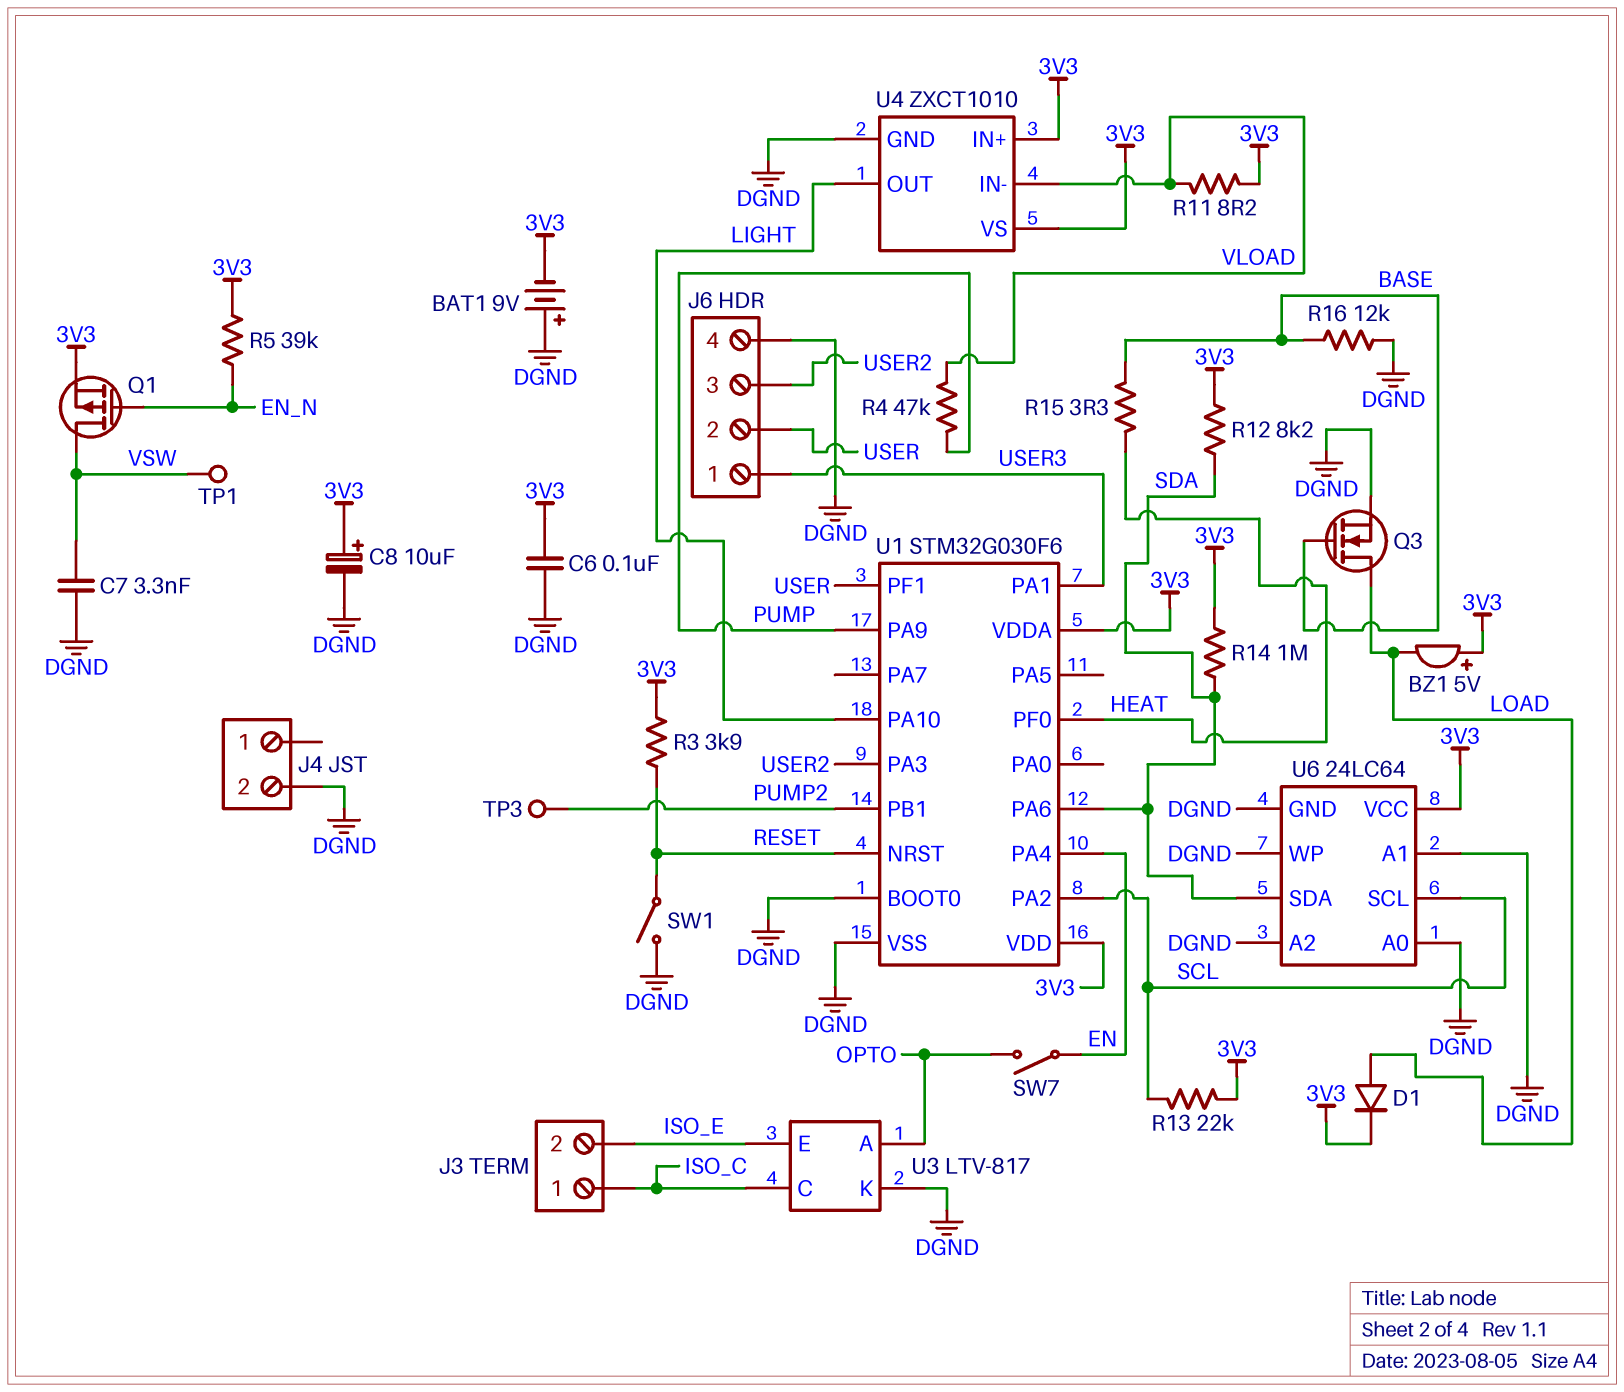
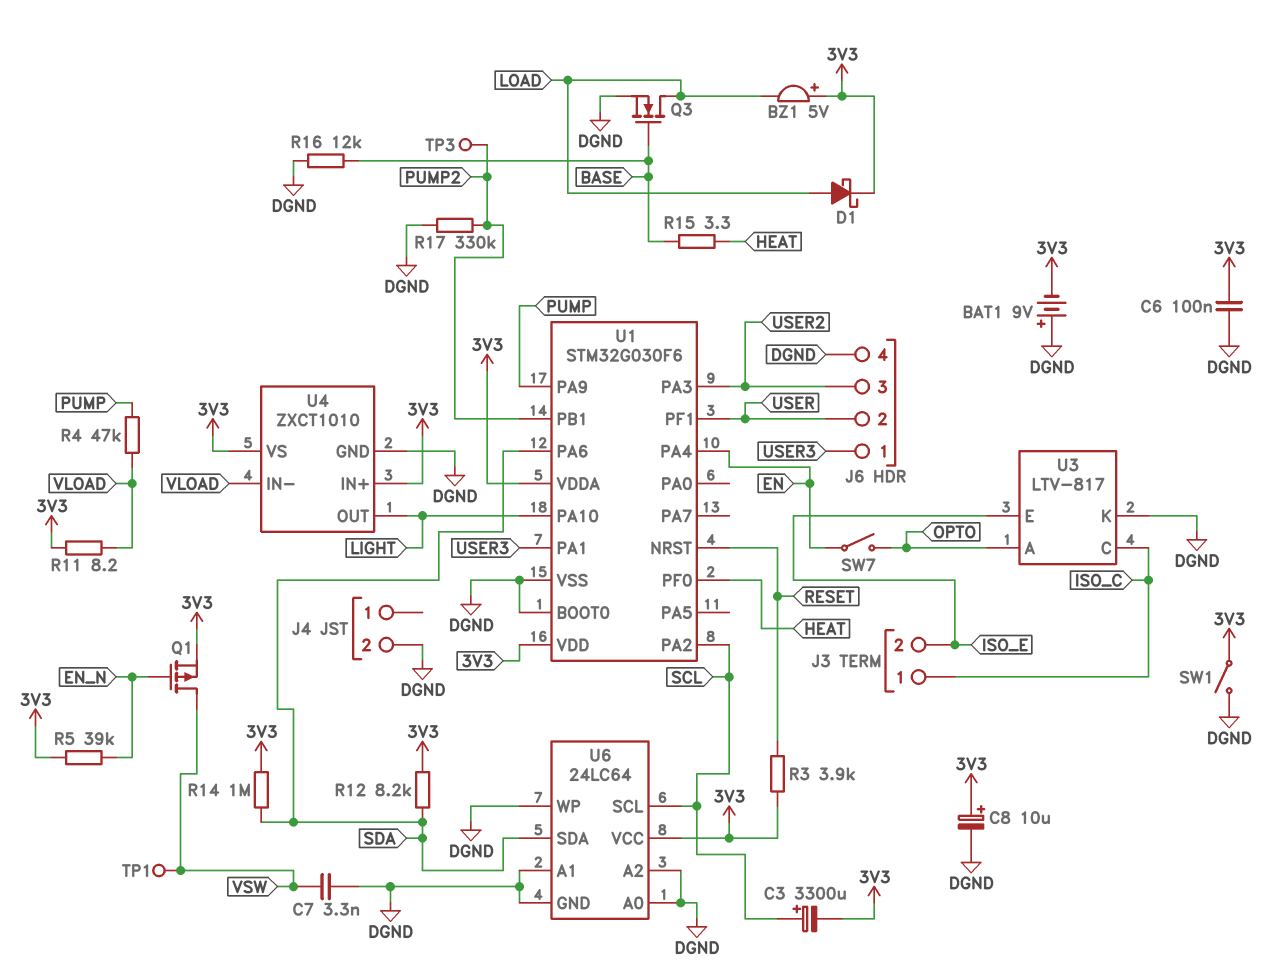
C3: none -> 3300uF (plus SCL, minus 3V3)
D1: diode (A LOAD, K 3V3) -> schottky (A LOAD, K 3V3)
R13: 22k (3V3, SCL) -> none
R17: none -> 330k (DGND, PUMP2)
SW1: switch (DGND, RESET) -> switch (3V3, DGND)

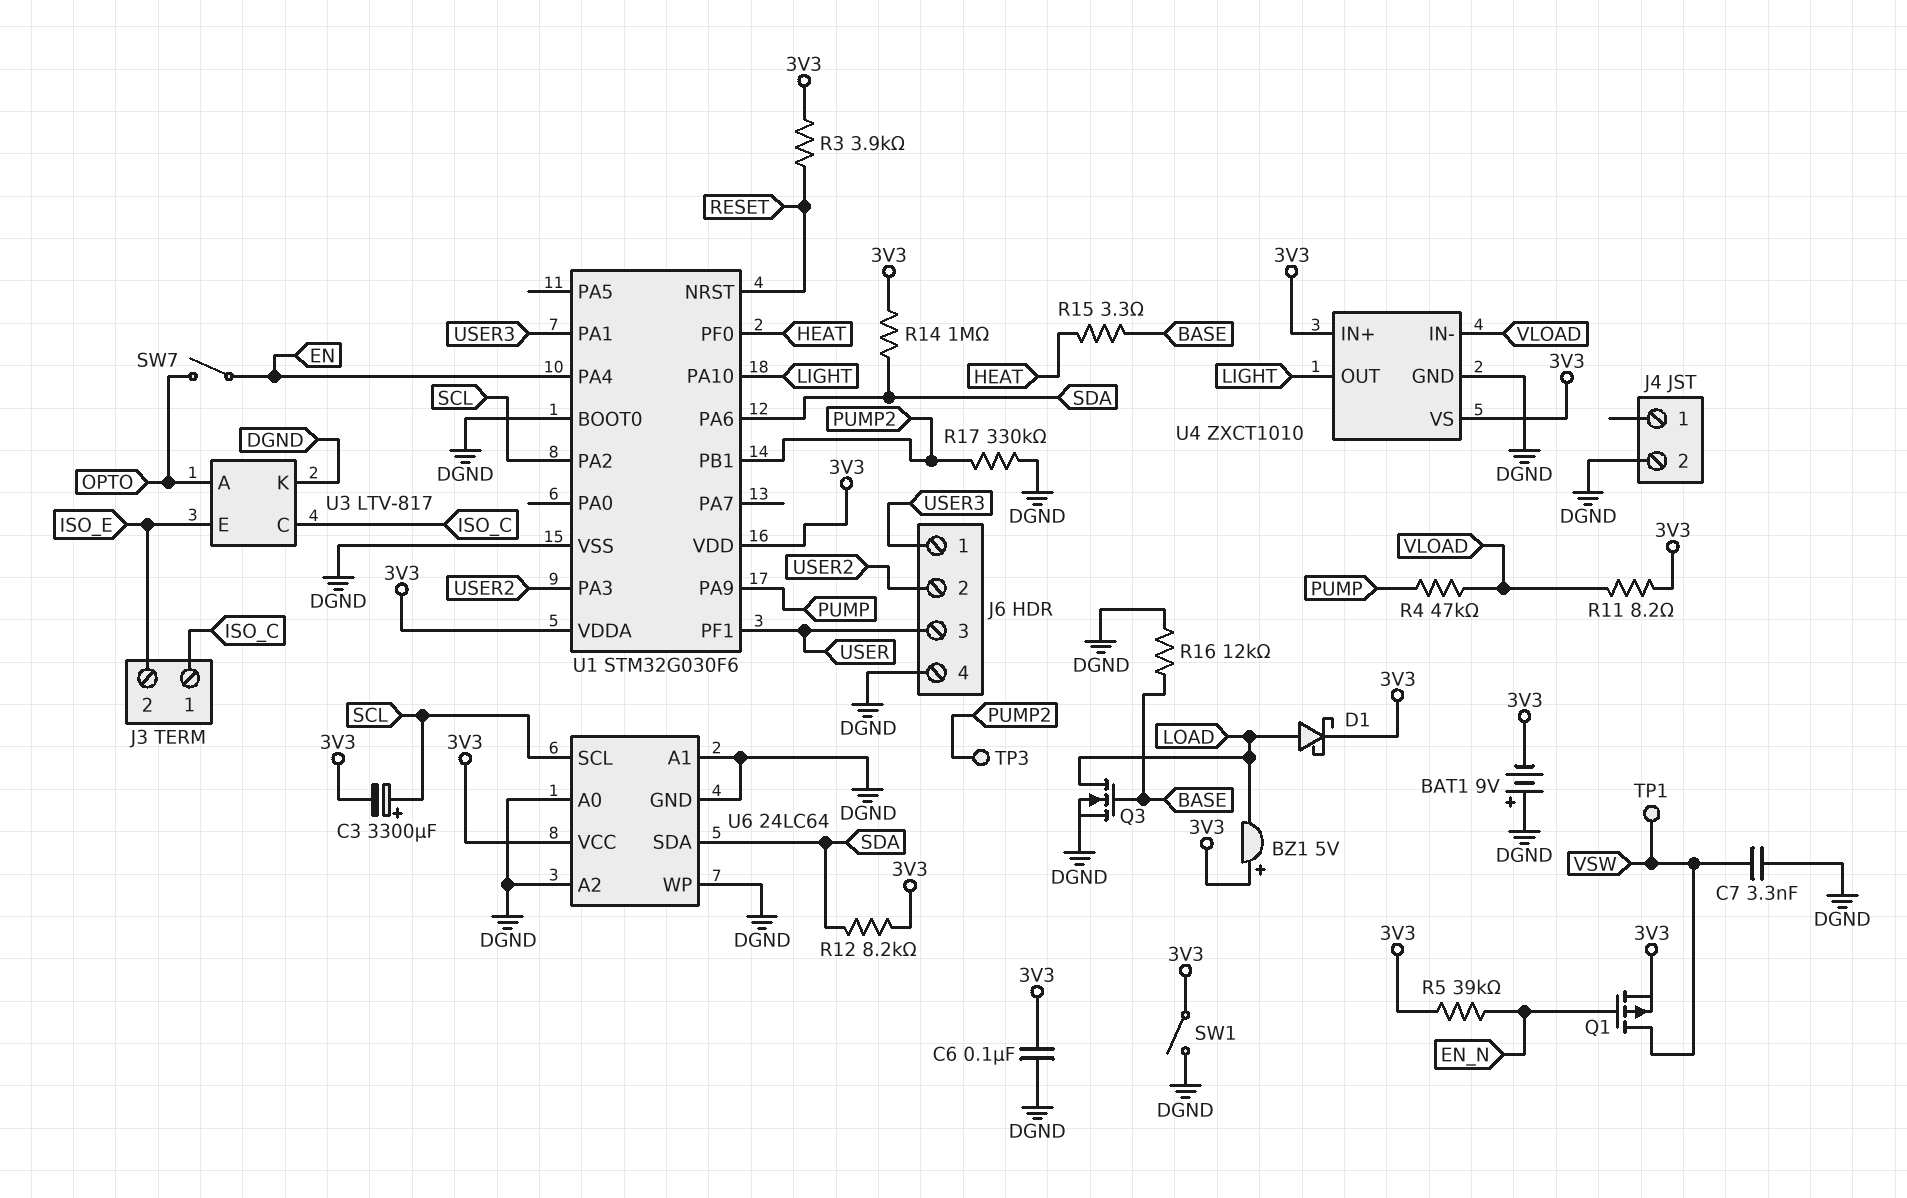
C8: 10uF (plus 3V3, minus DGND) -> none
J6 pin 2: USER -> USER2
J6 pin 3: USER2 -> USER

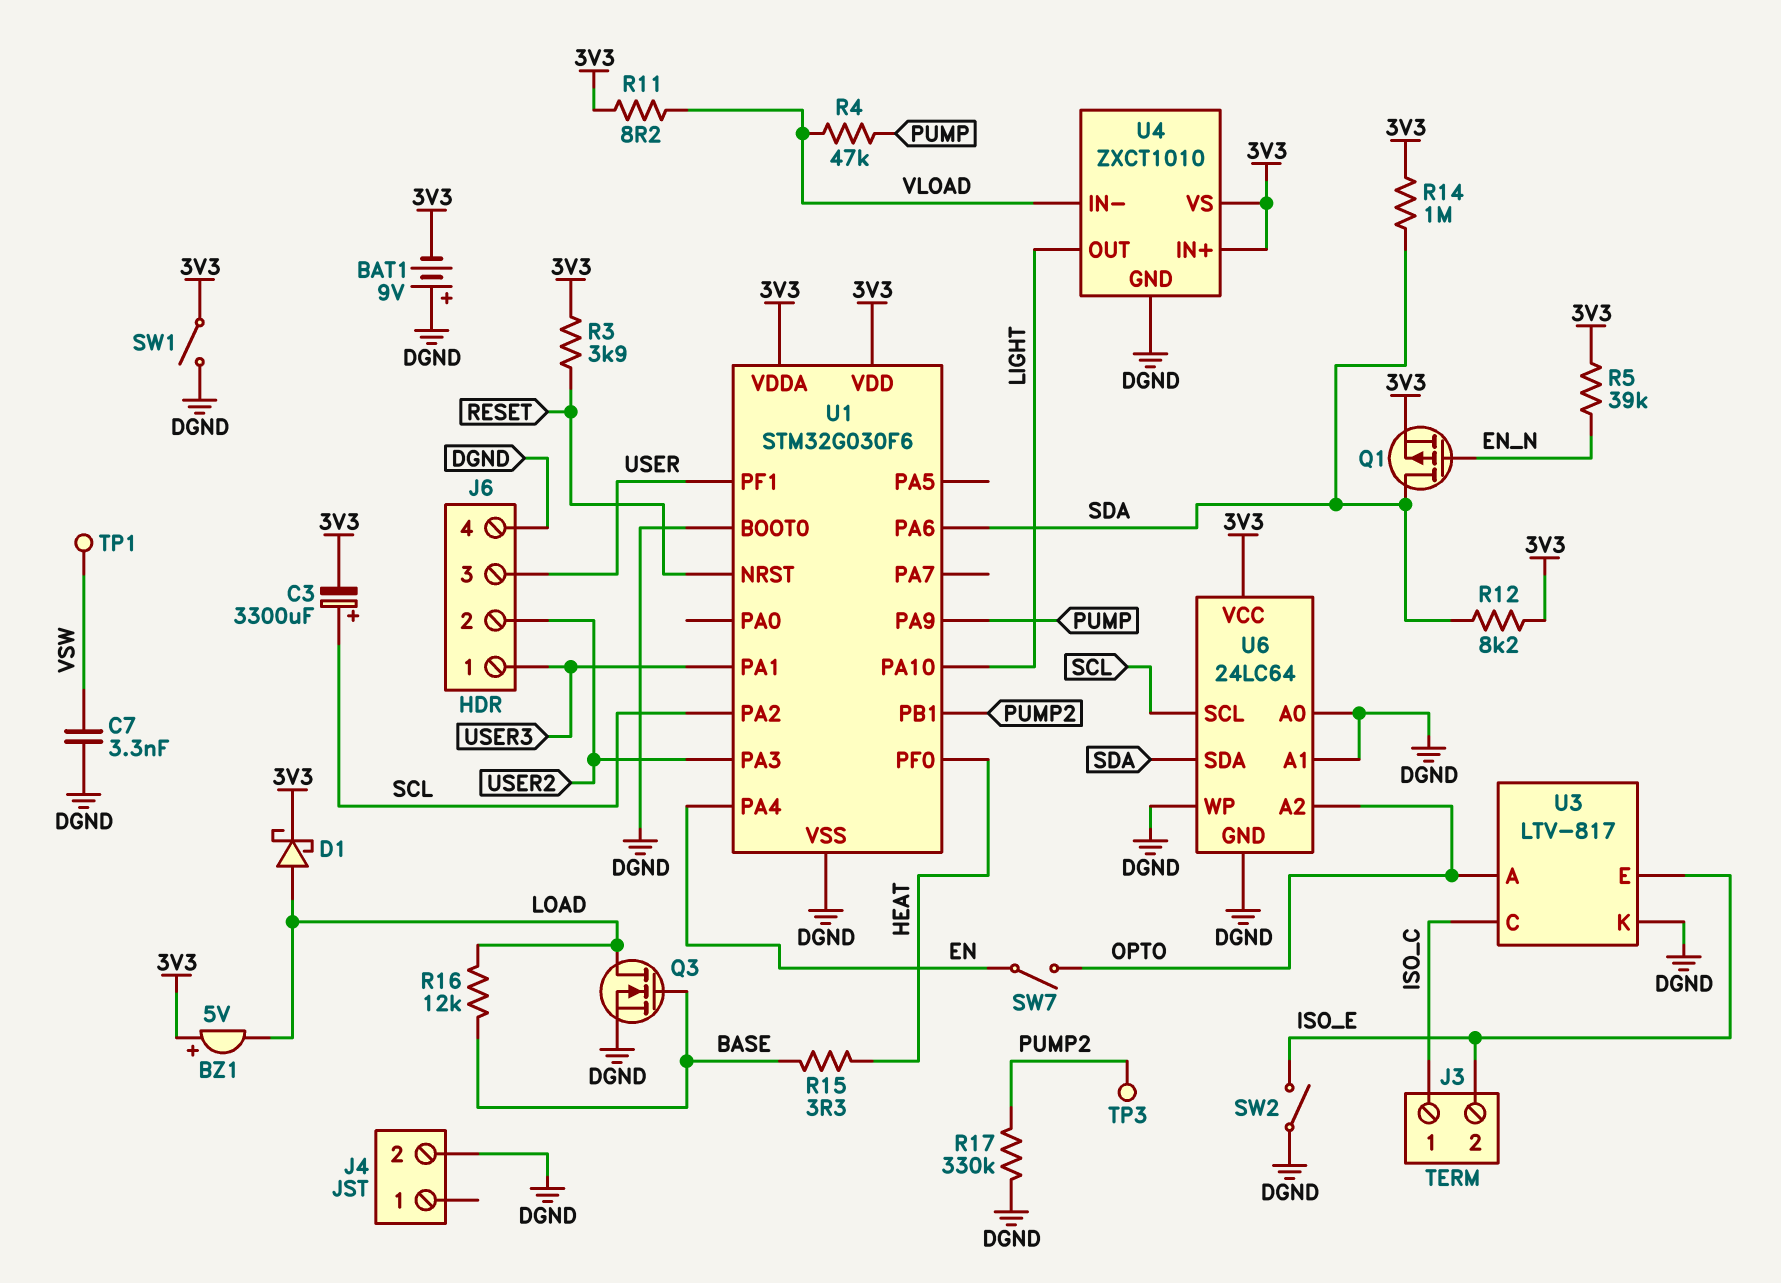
C6: 100nF (3V3, DGND) -> none
Q1: PMOS (G EN_N, D VSW, S 3V3) -> PMOS (G EN_N, D SDA, S 3V3)
R16: 12k (BASE, DGND) -> 12k (BASE, LOAD)
SW2: none -> switch (DGND, ISO_E)
U6 pin A2: DGND -> OPTO

